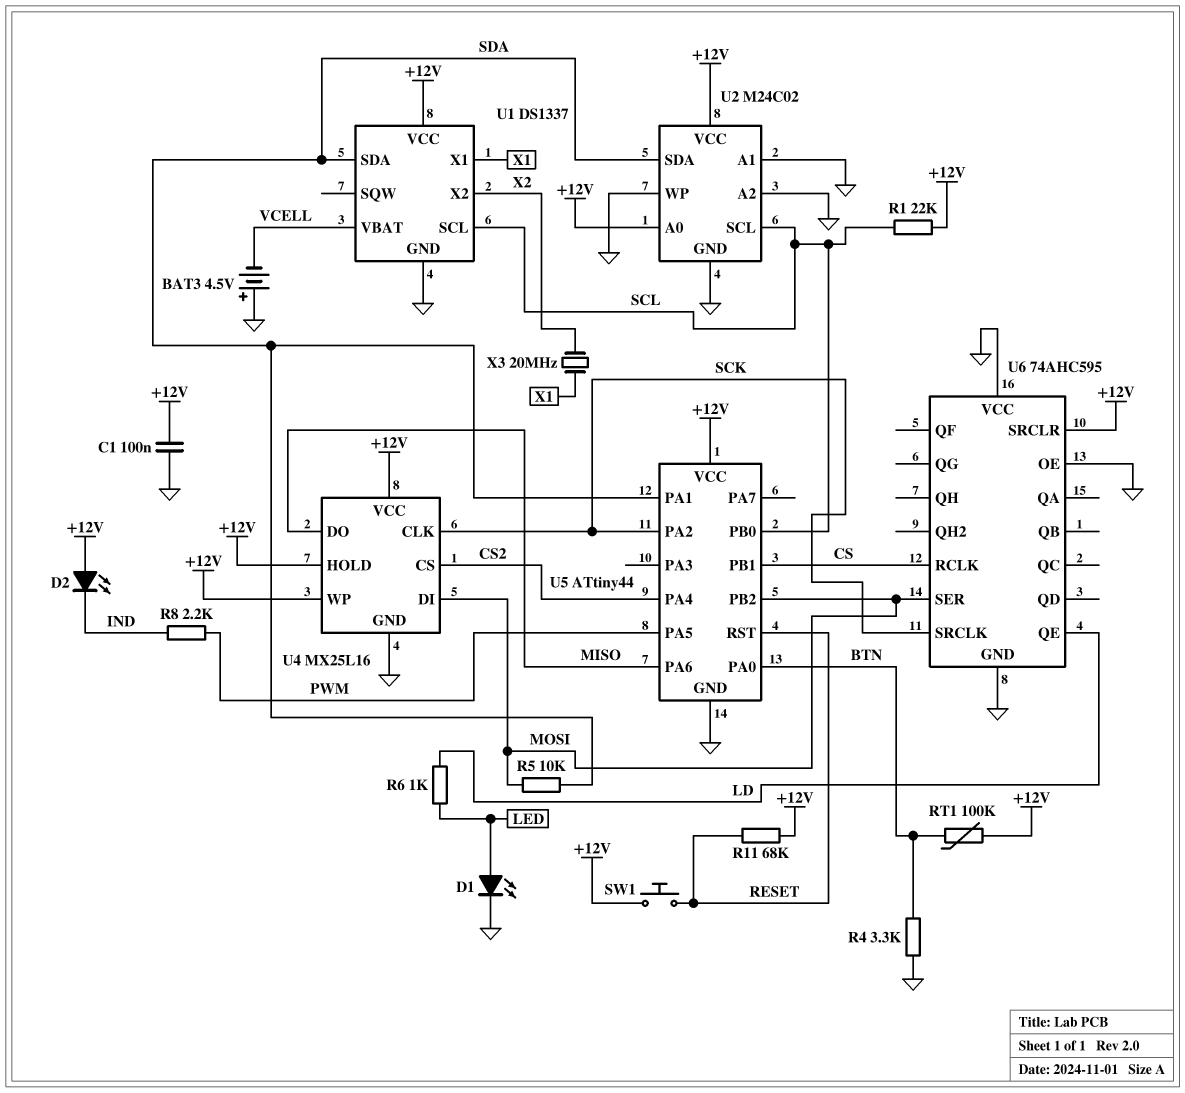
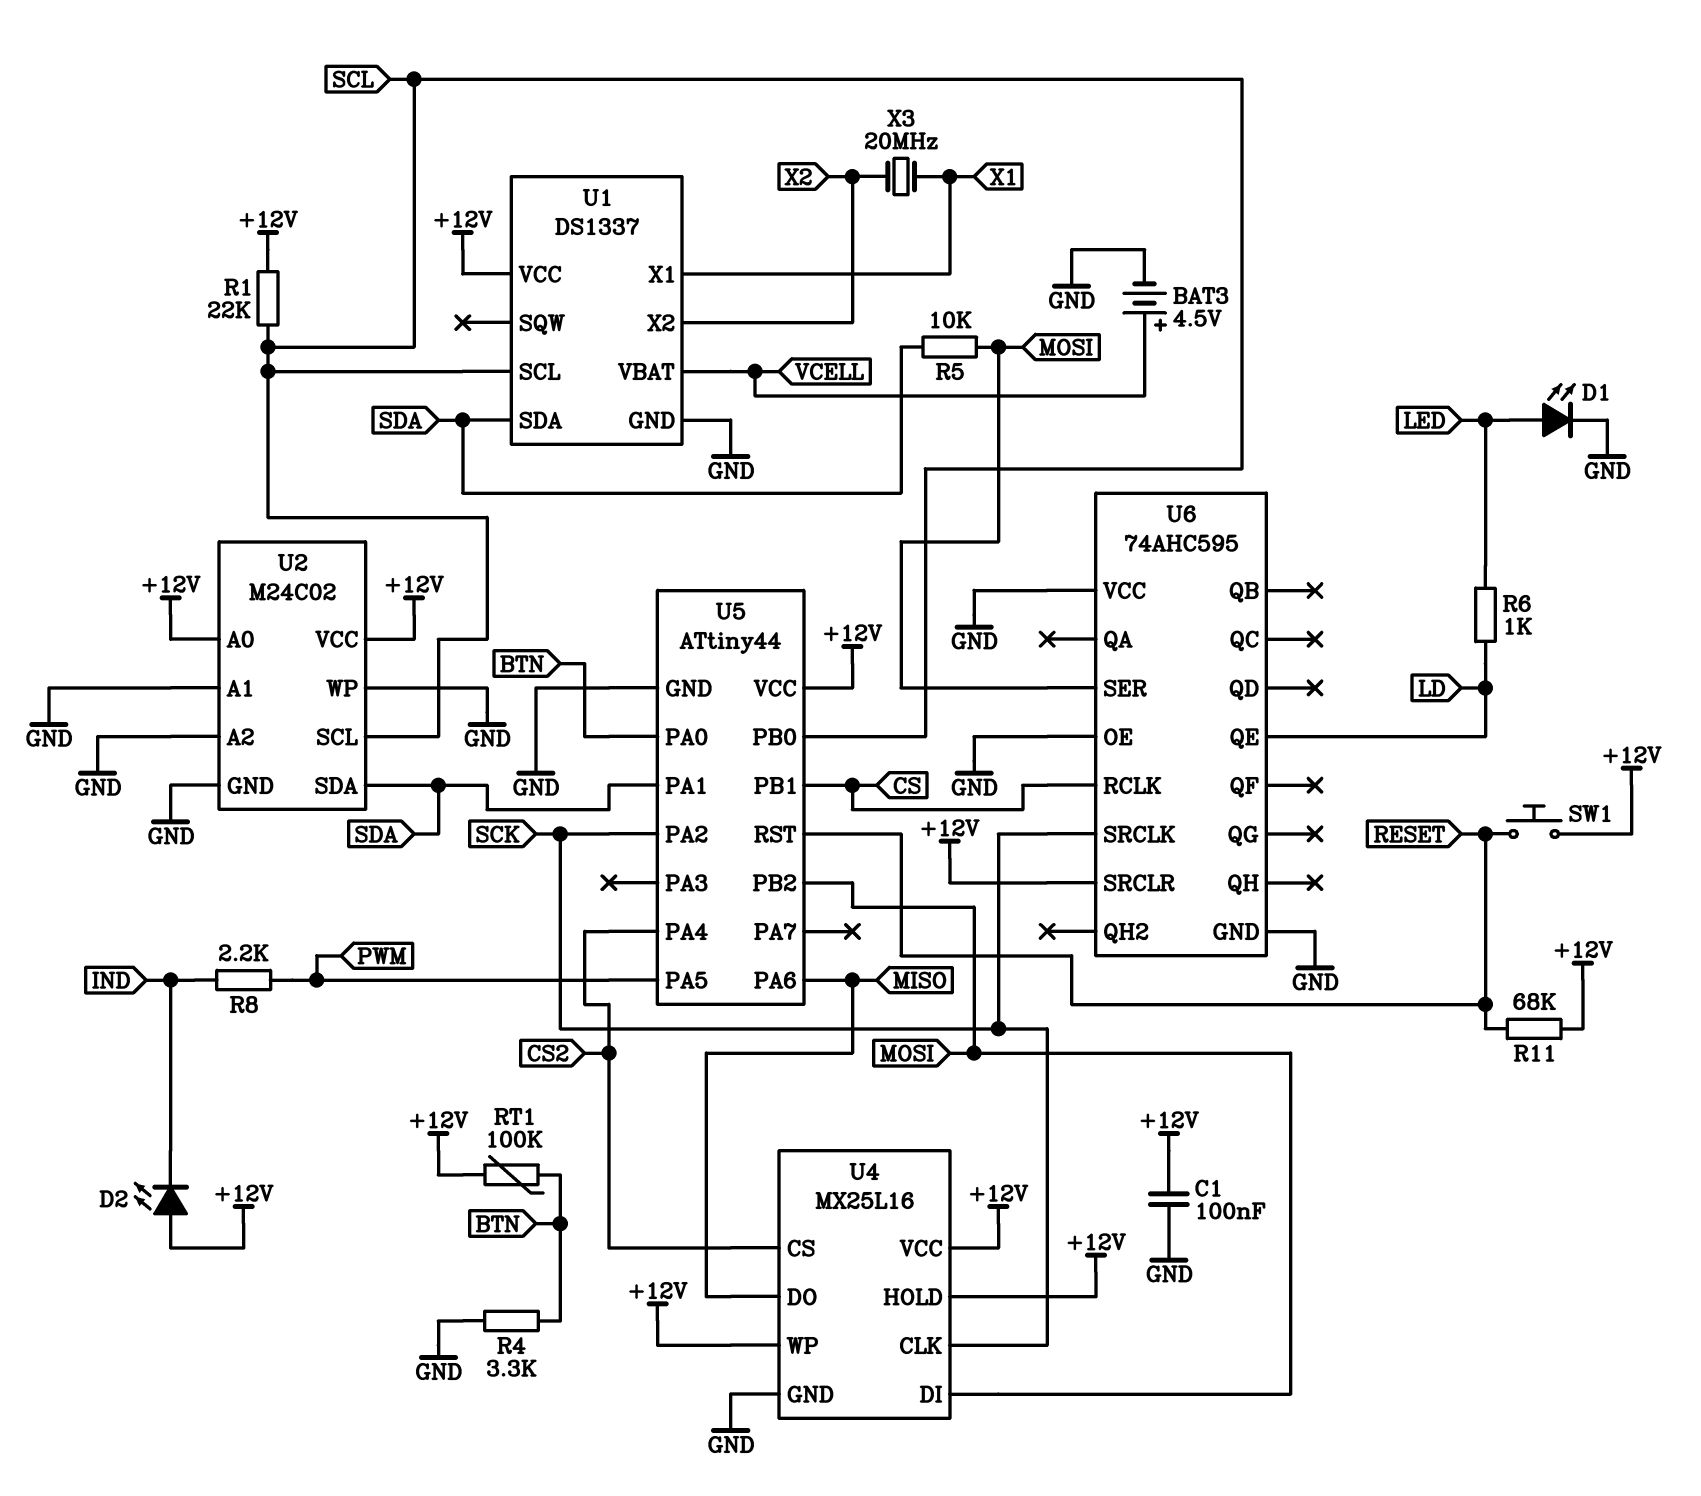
BAT3: 4.5V (plus GND, minus VCELL) -> 4.5V (plus VCELL, minus GND)

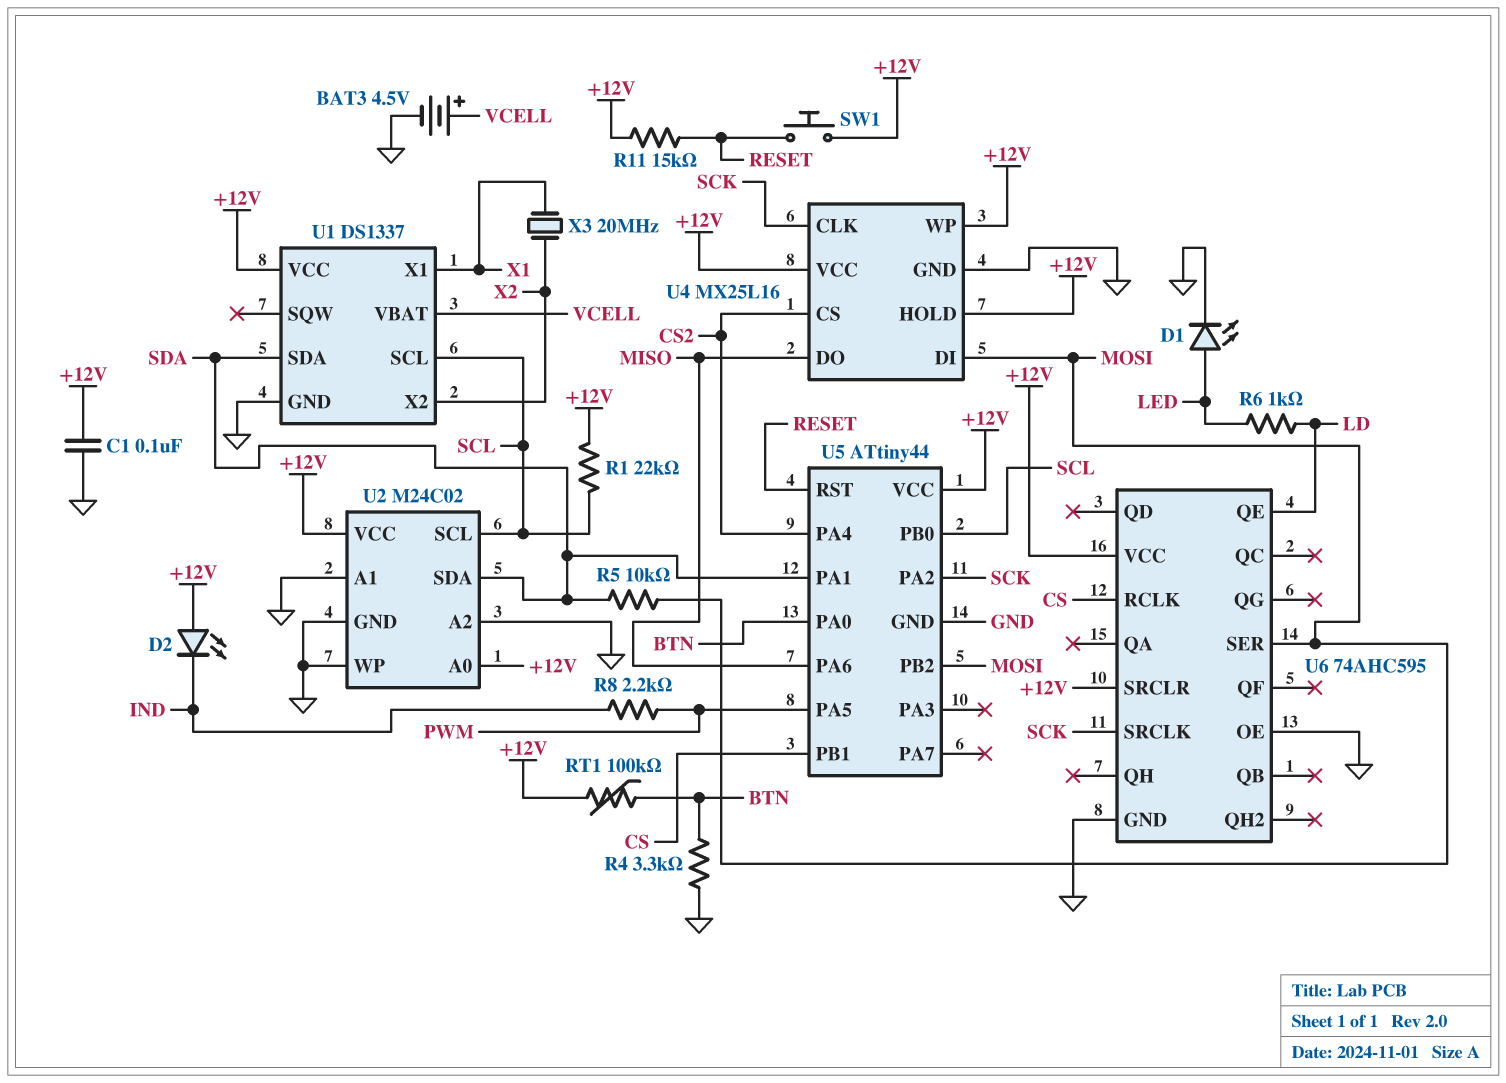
R11: 68k (+12V, RESET) -> 15k (+12V, RESET)
U6 pin VCC: GND -> +12V

